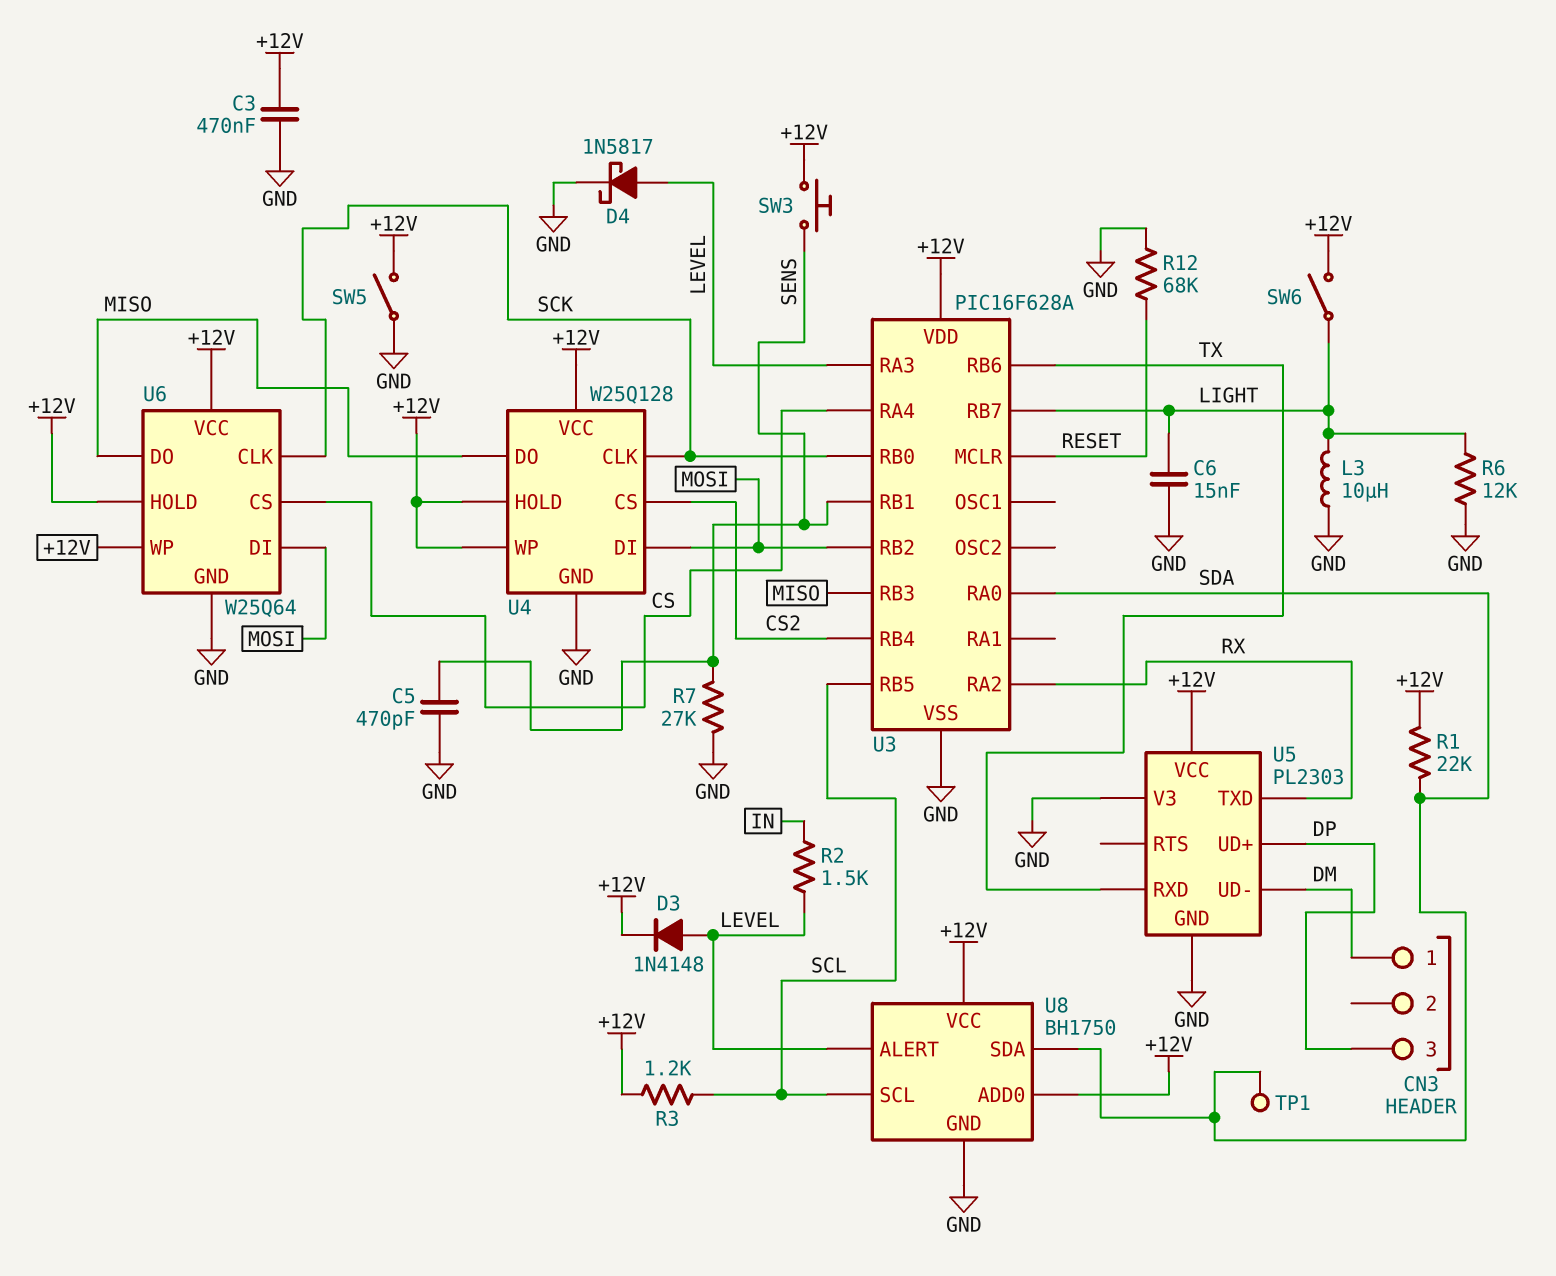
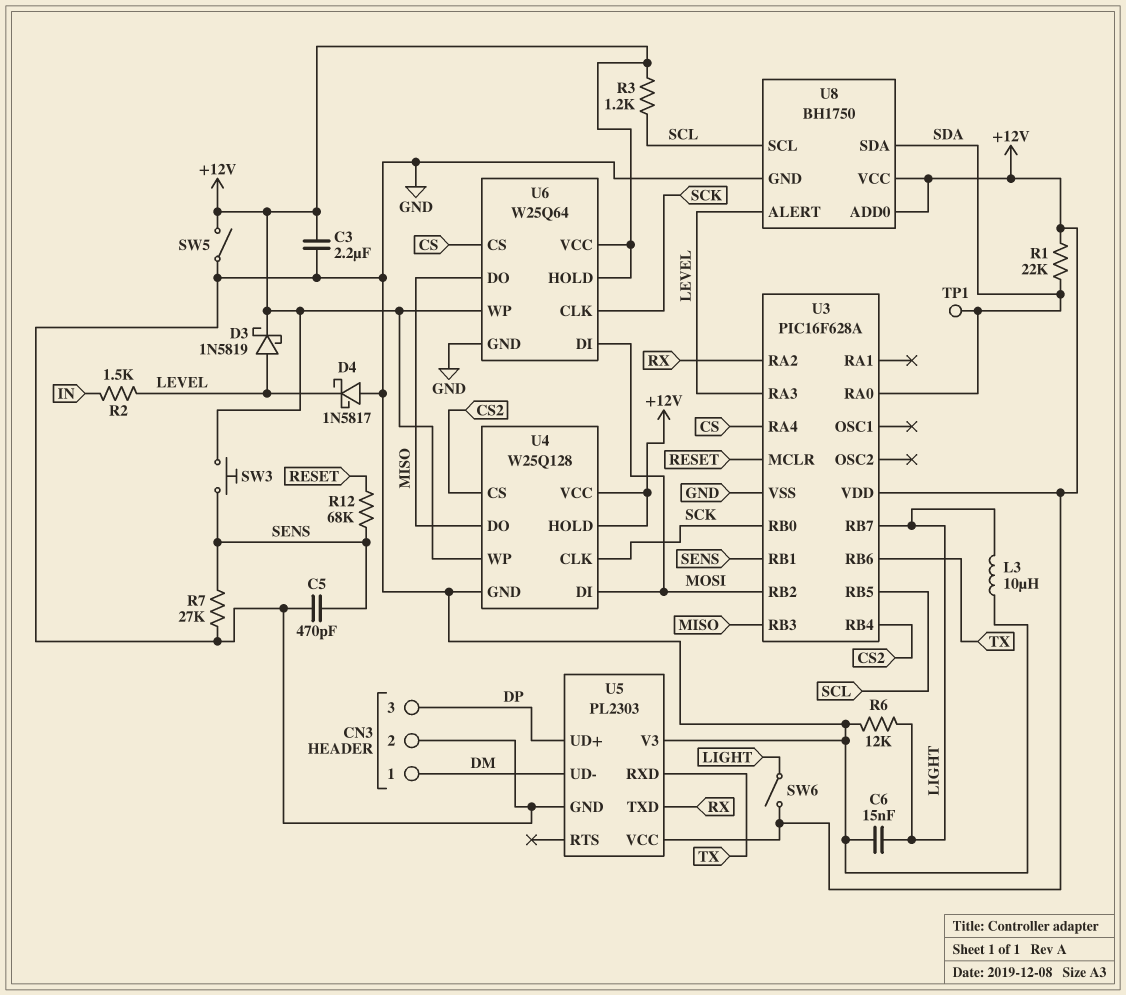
C3: 470nF (+12V, GND) -> 2.2uF (+12V, GND)
CN3 pin 2: none -> GND
D3: diode 1N4148 (A LEVEL, K +12V) -> schottky 1N5819 (A LEVEL, K +12V)
D4: schottky 1N5817 (A LEVEL, K GND) -> schottky 1N5817 (A GND, K LEVEL)
R12: 68k (GND, RESET) -> 68k (RESET, SENS)

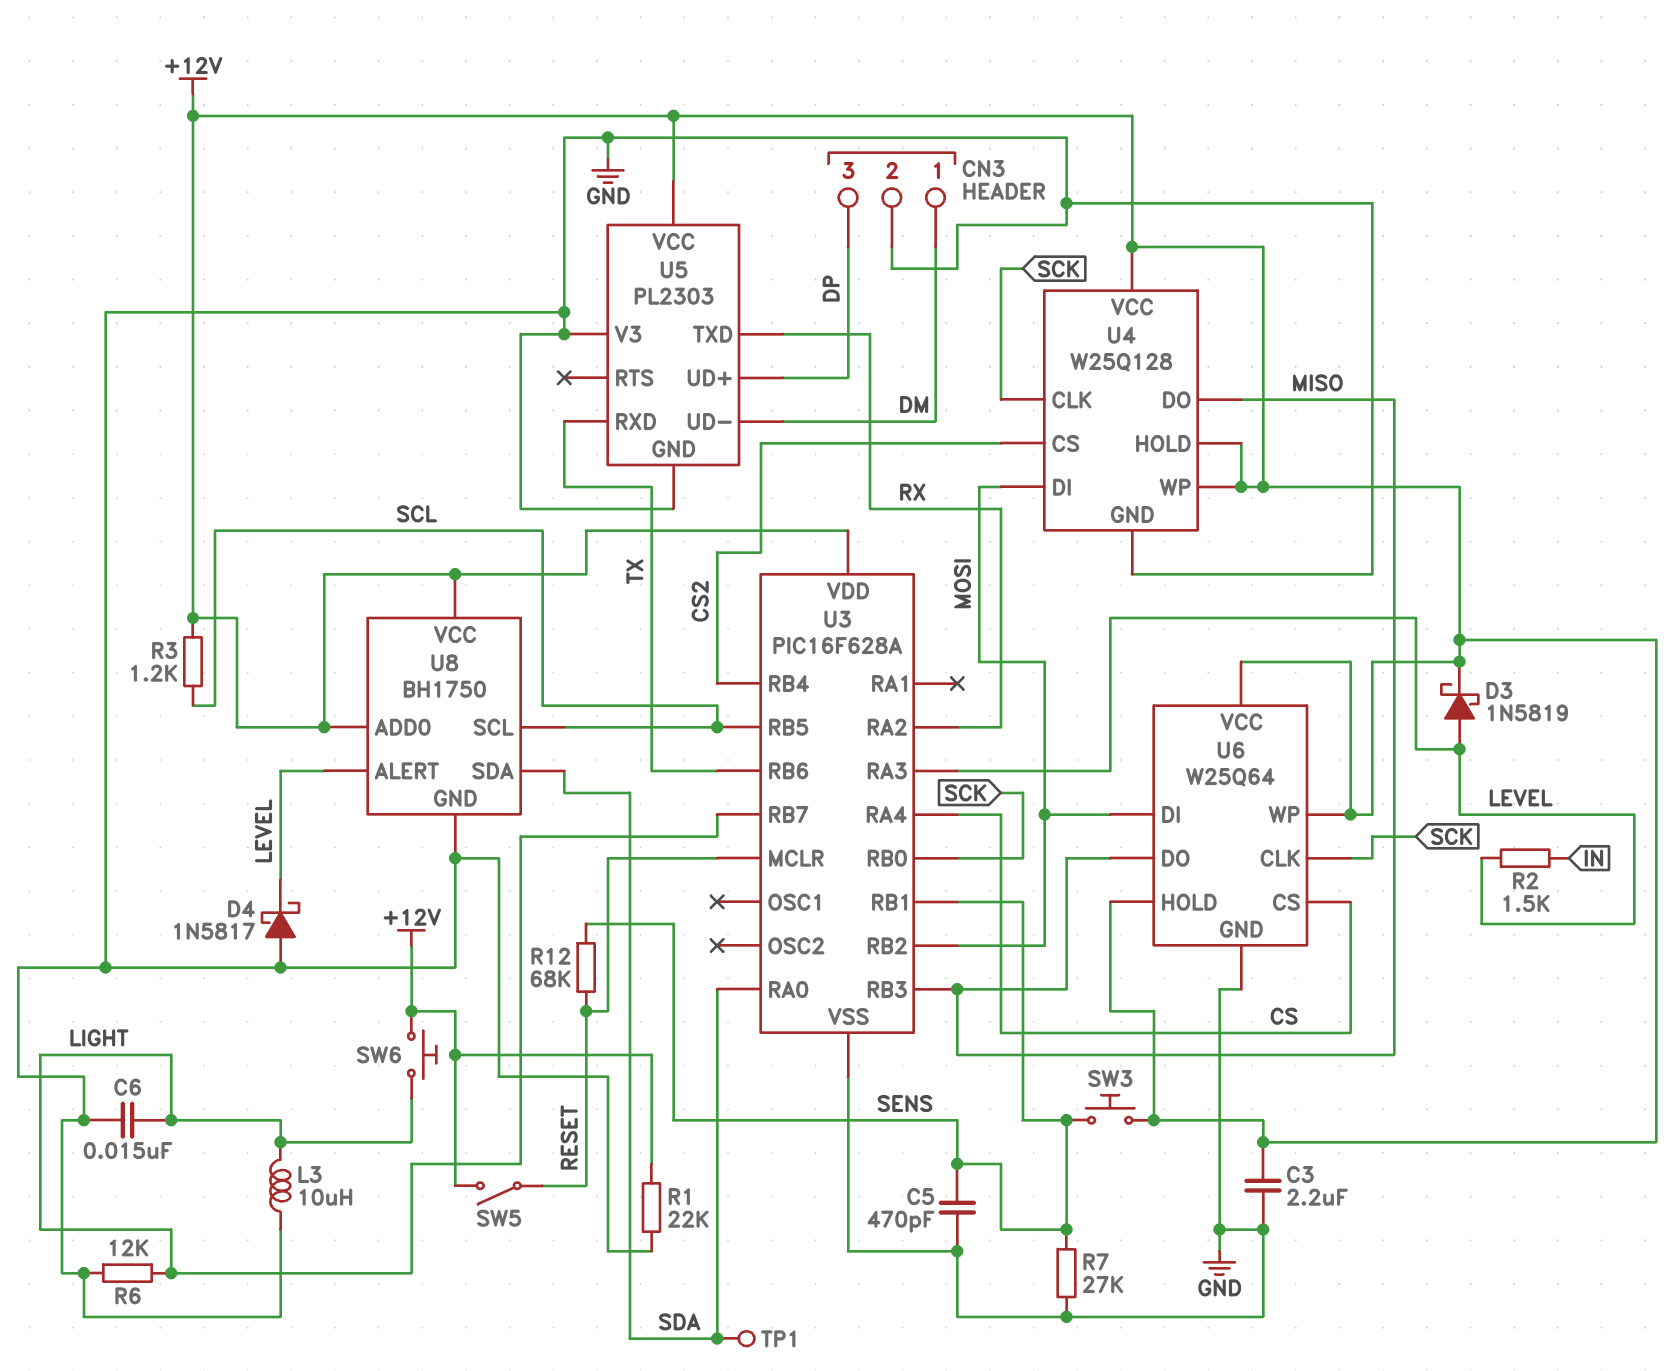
R1: 22k (+12V, SDA) -> 22k (+12V, GND)
SW5: switch (+12V, GND) -> switch (+12V, RESET)
SW6: switch (+12V, LIGHT) -> button (+12V, LIGHT)

